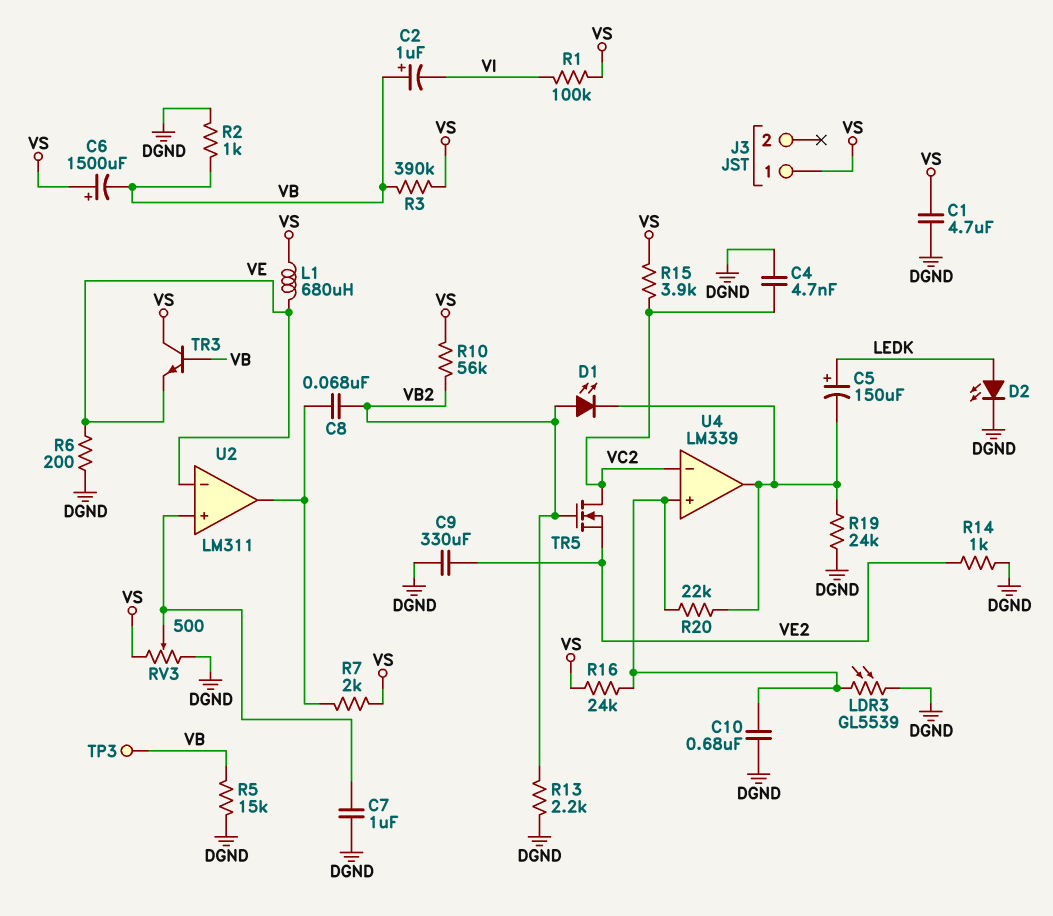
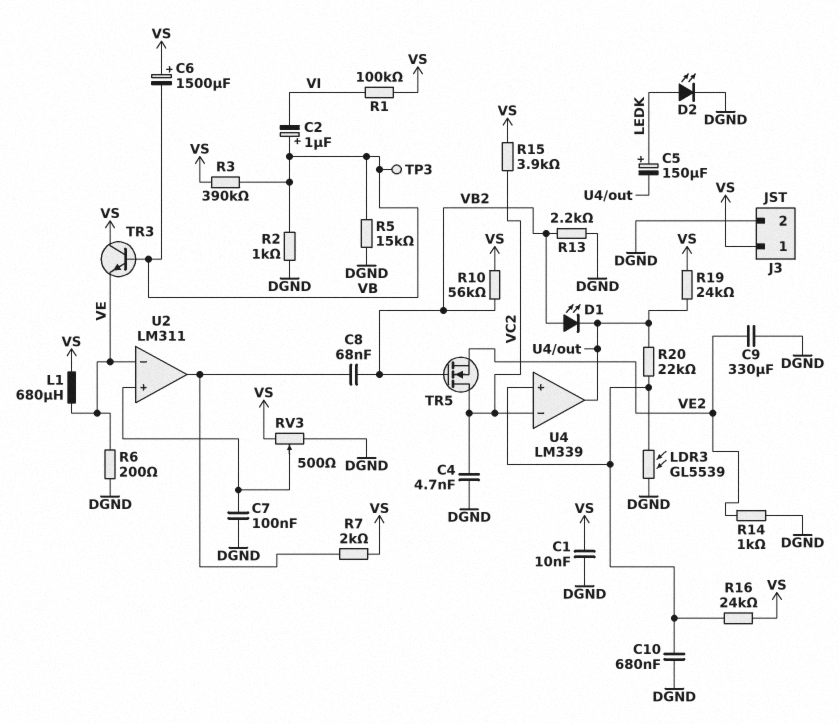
C1: 4.7uF (DGND, VS) -> 10nF (DGND, VS)
C7: 1uF (DGND, U2/in+) -> 100nF (DGND, U2/in+)
J3 pin 2: none -> DGND
R19: 24k (DGND, U4/out) -> 24k (U4/out, VS)

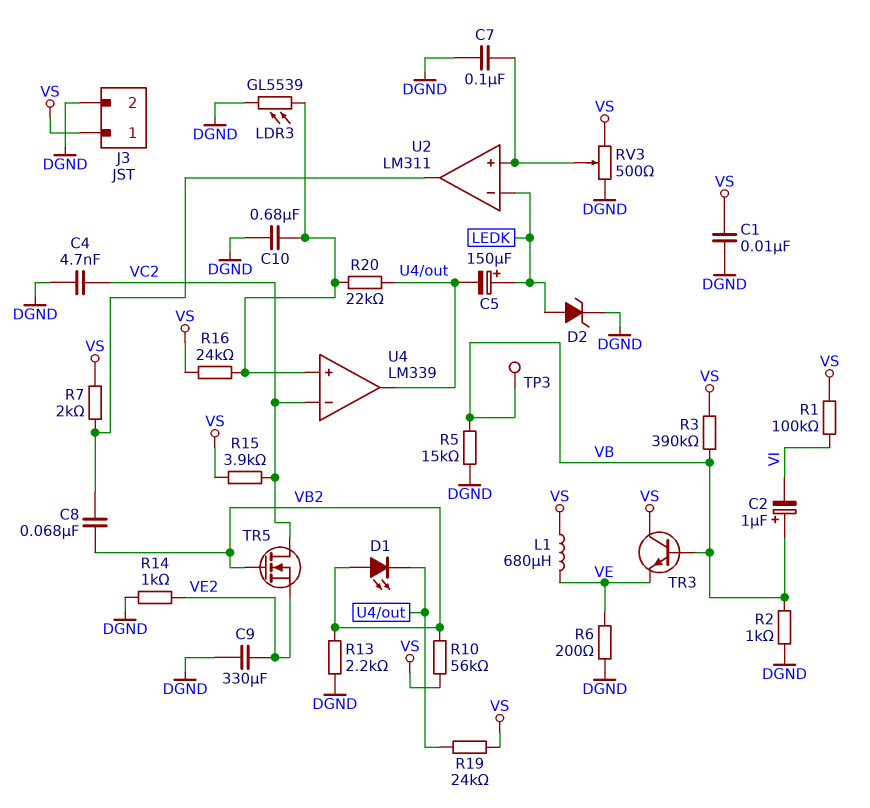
C6: 1500uF (plus VS, minus VB) -> none
D2: LED (A LEDK, K DGND) -> zener (A LEDK, K DGND)
U2 pin in-: VE -> LEDK

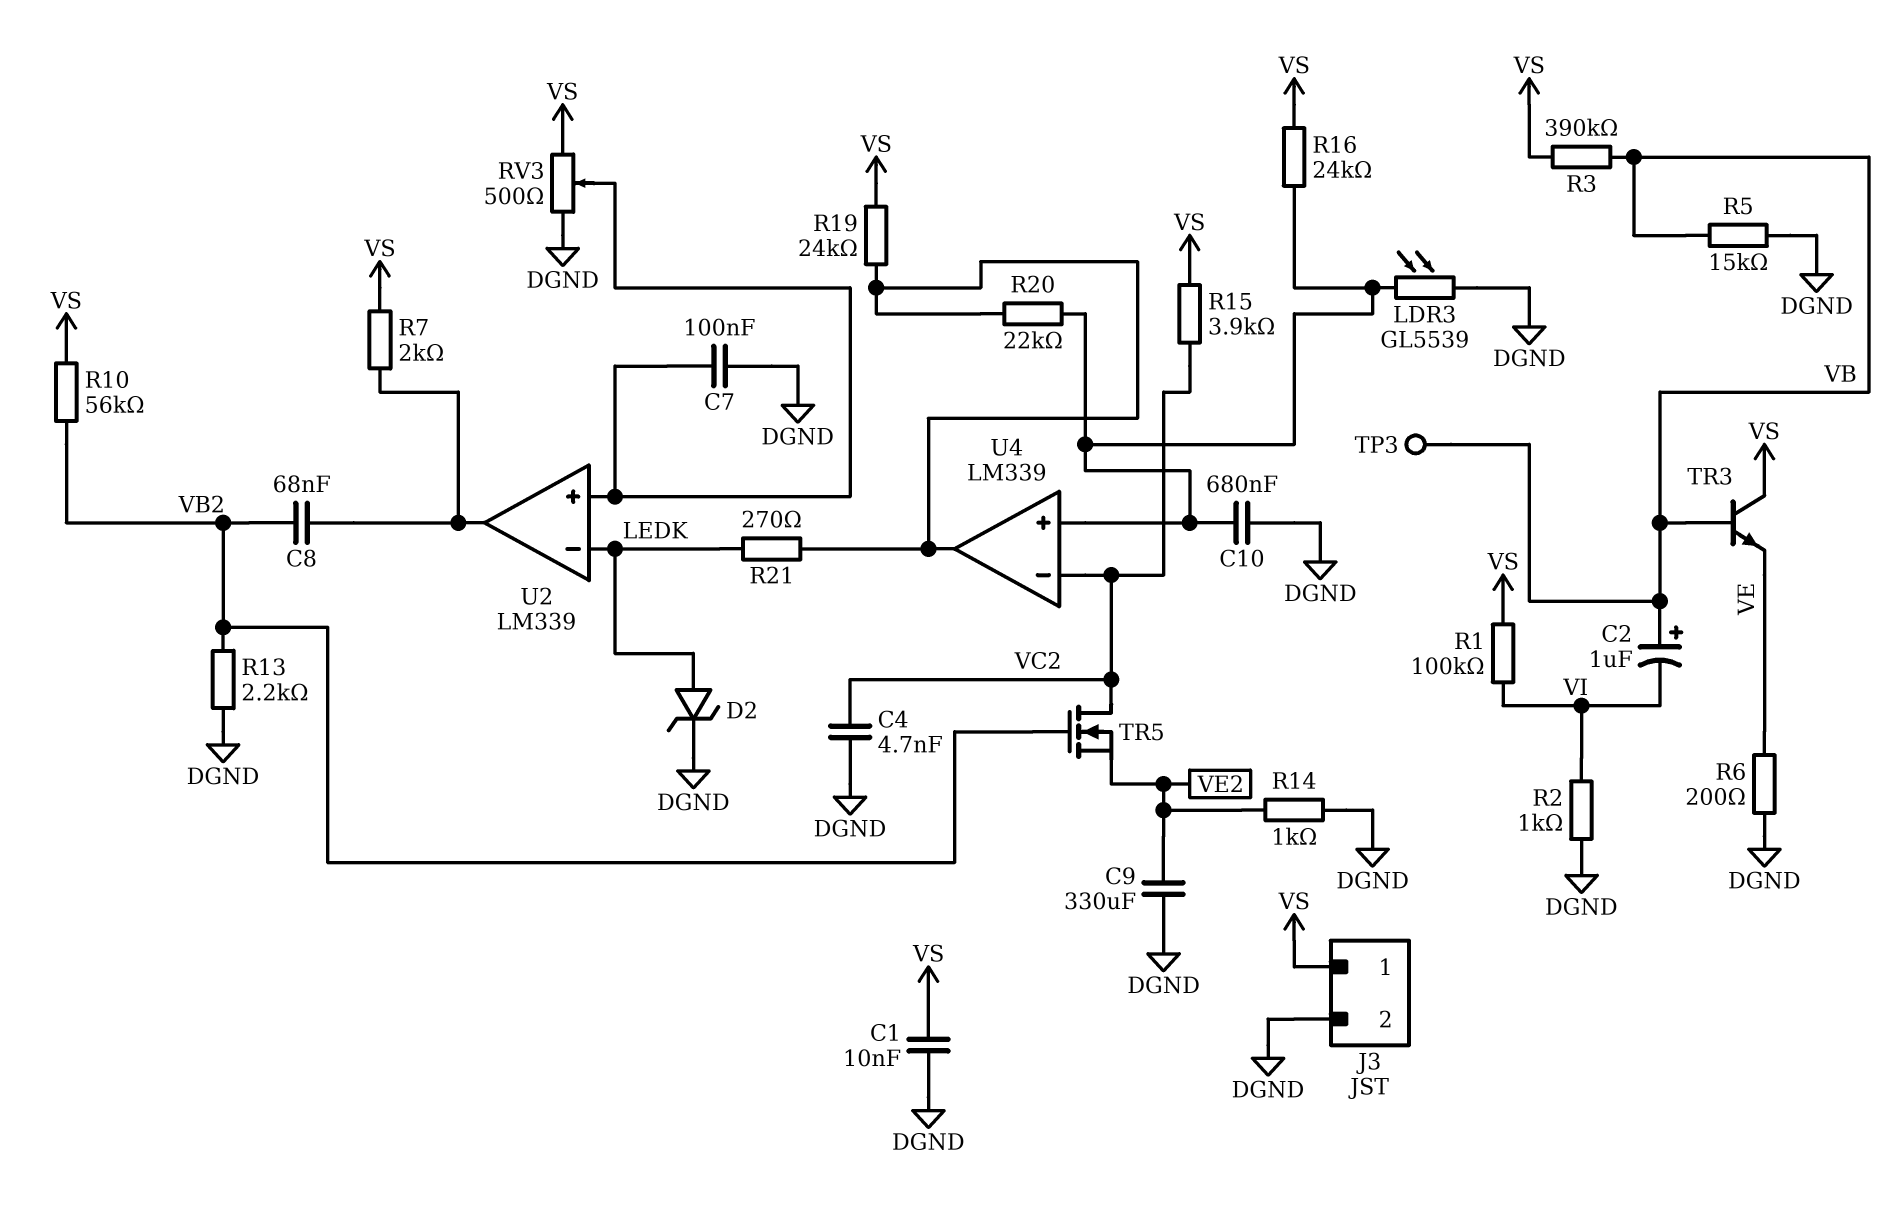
C5: 150uF (plus LEDK, minus U4/out) -> none
D1: LED (A VB2, K U4/out) -> none
L1: 680uH (VE, VS) -> none
R2: 1k (DGND, VB) -> 1k (DGND, VI)
R21: none -> 270 (LEDK, U4/out)
U2: LM311 -> LM339

